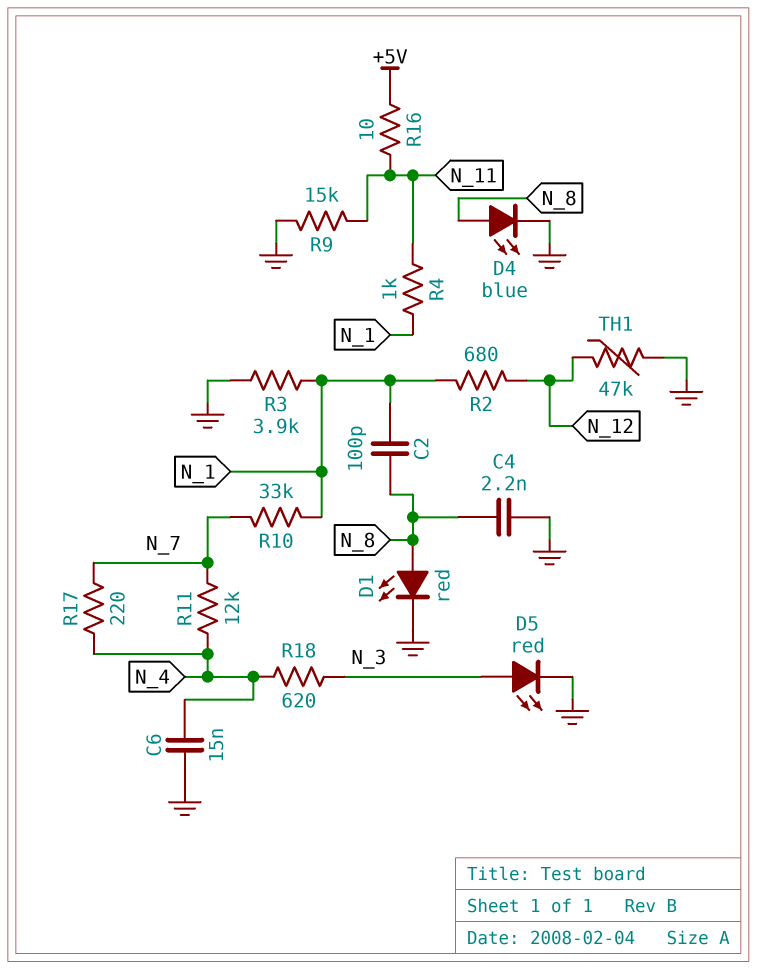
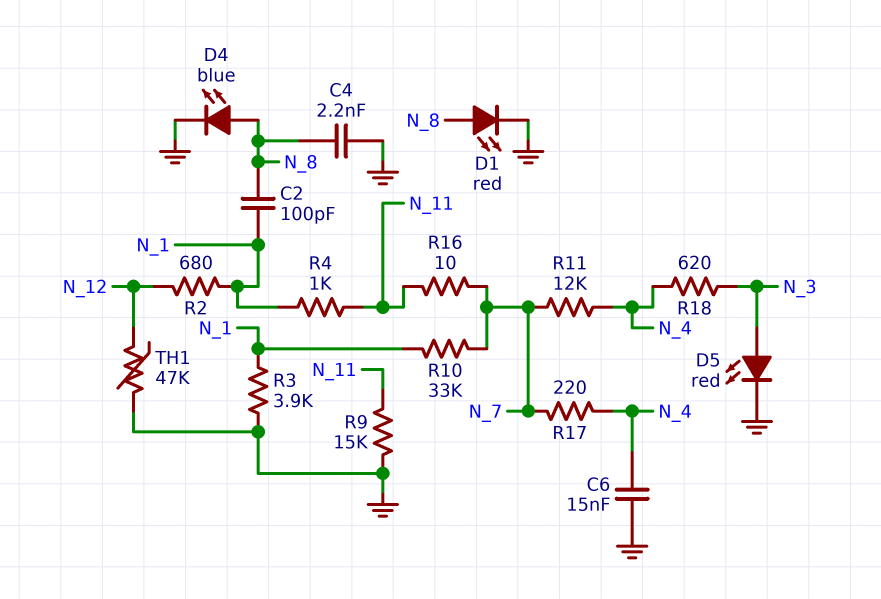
R16: 10 (+5V, N_11) -> 10 (N_7, N_11)

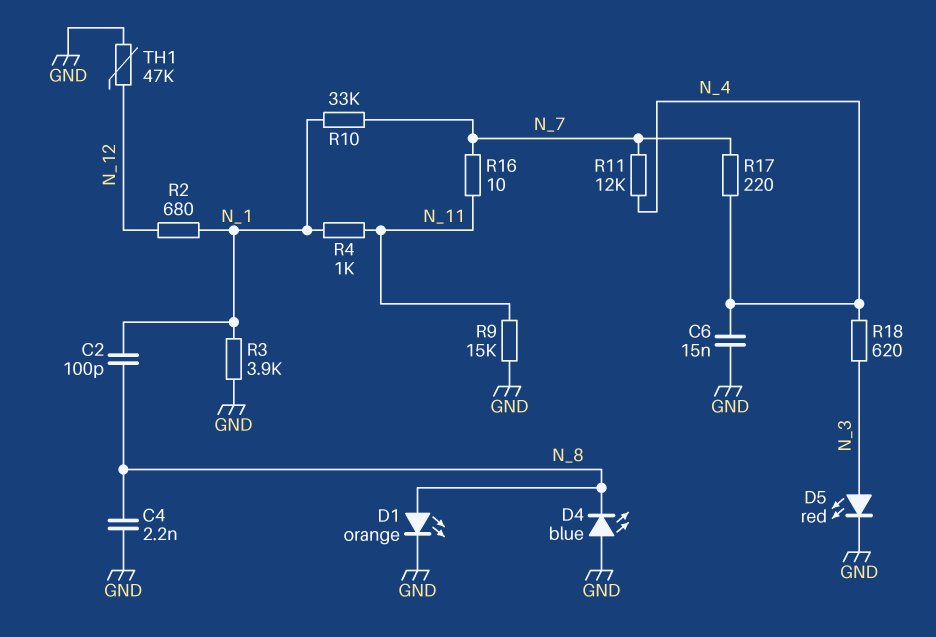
D1: LED red (A N_8, K GND) -> LED orange (A N_8, K GND)
D4: LED blue (A N_8, K GND) -> LED blue (A GND, K N_8)

